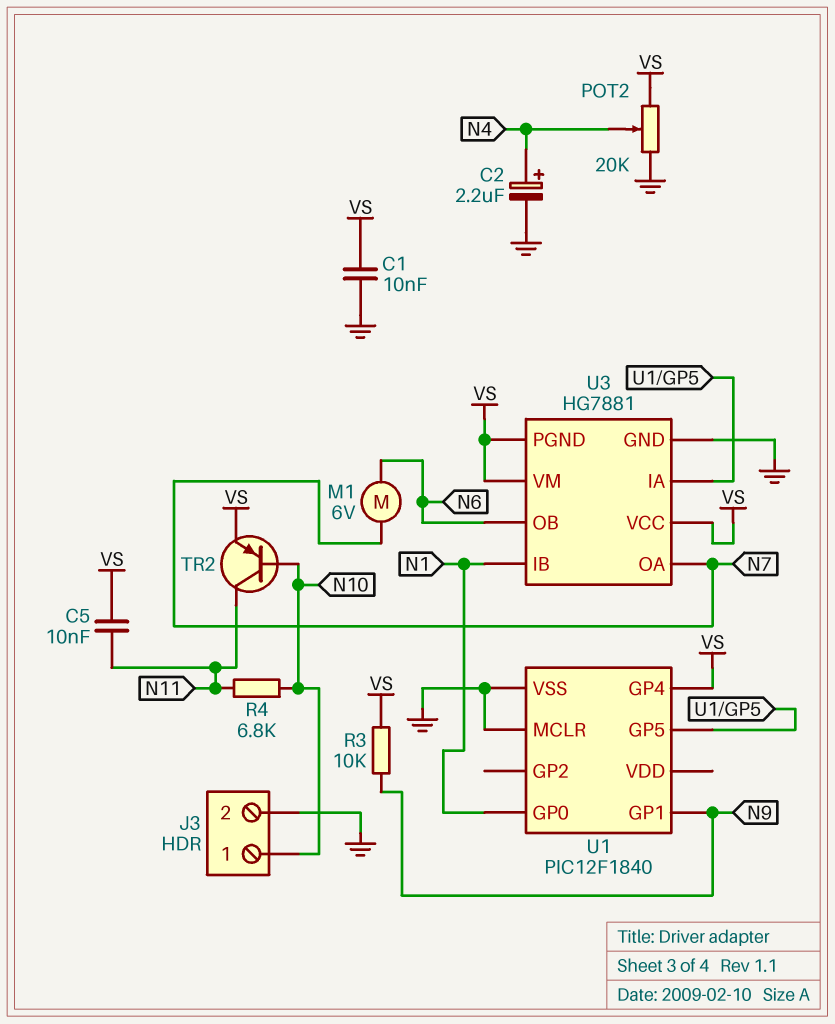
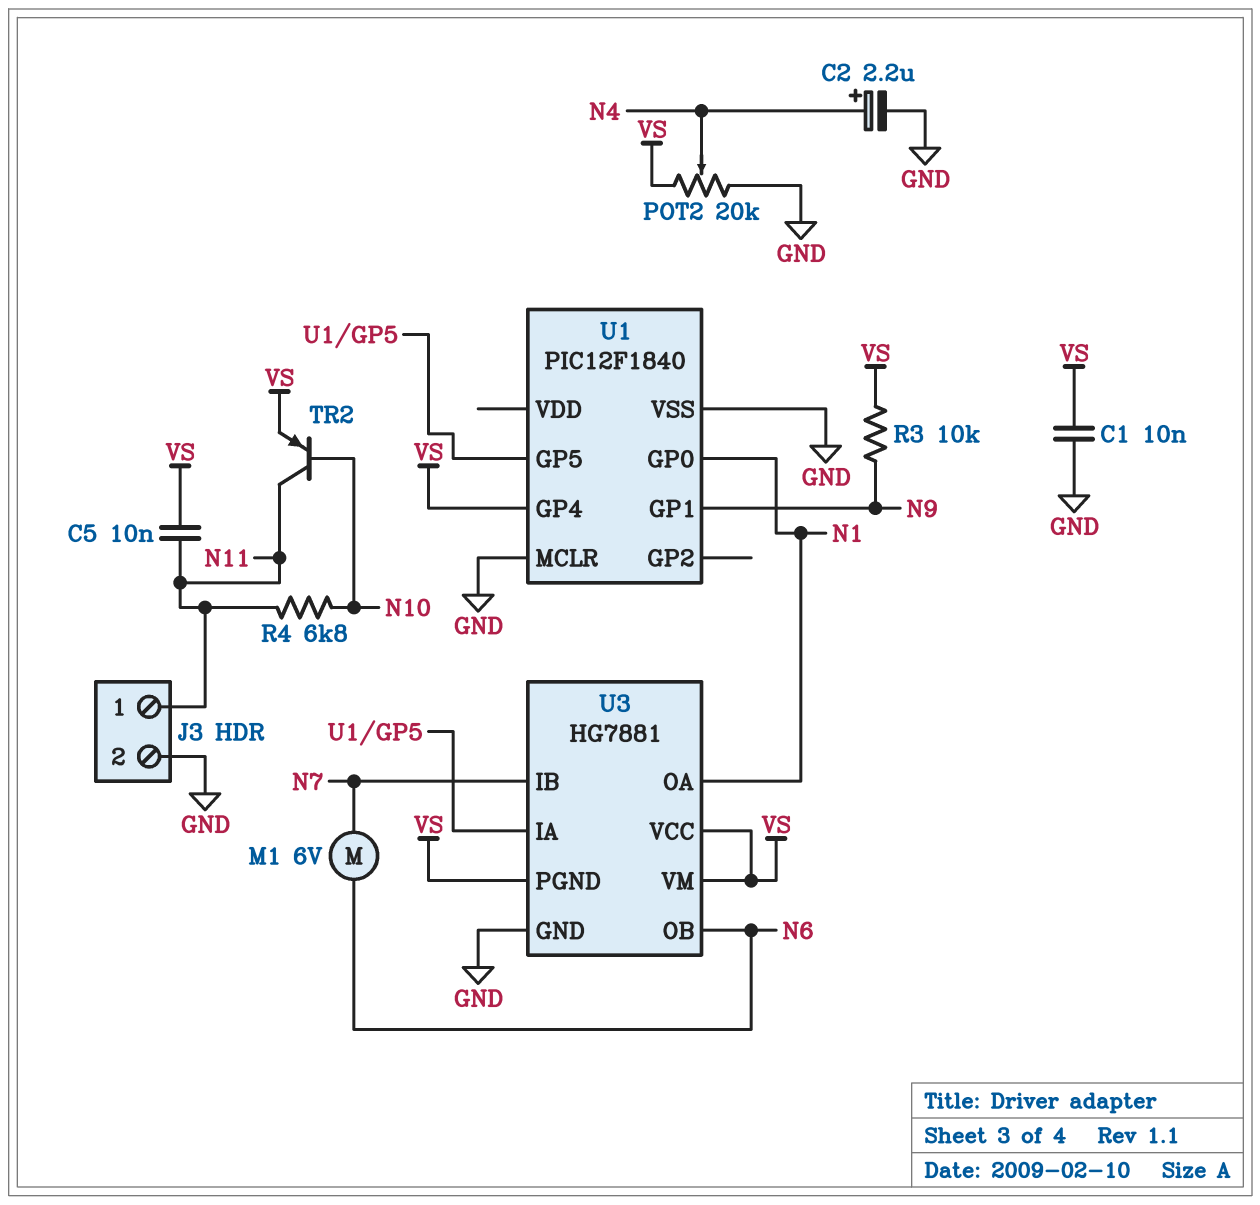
J3 pin 1: N10 -> N11
U3 pin IB: N1 -> N7
U3 pin OA: N7 -> N1

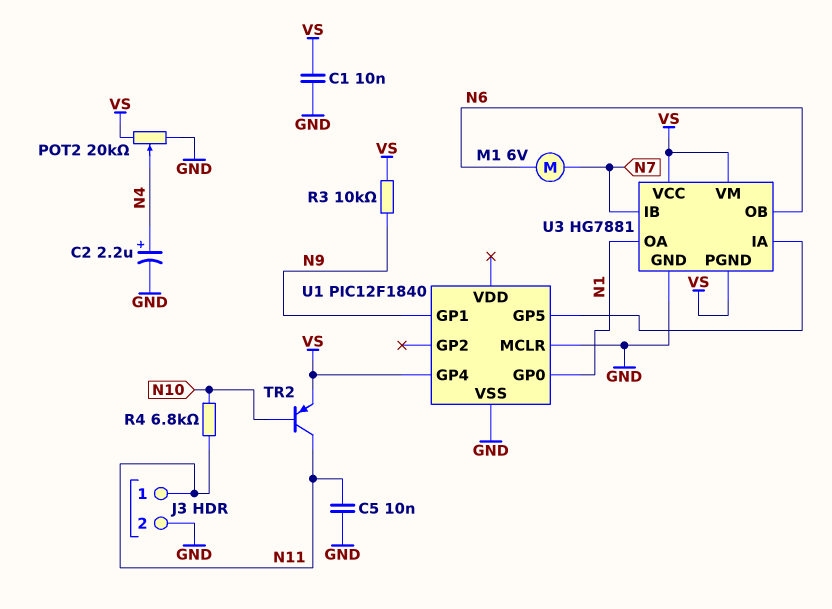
C5: 10nF (N11, VS) -> 10nF (GND, N11)

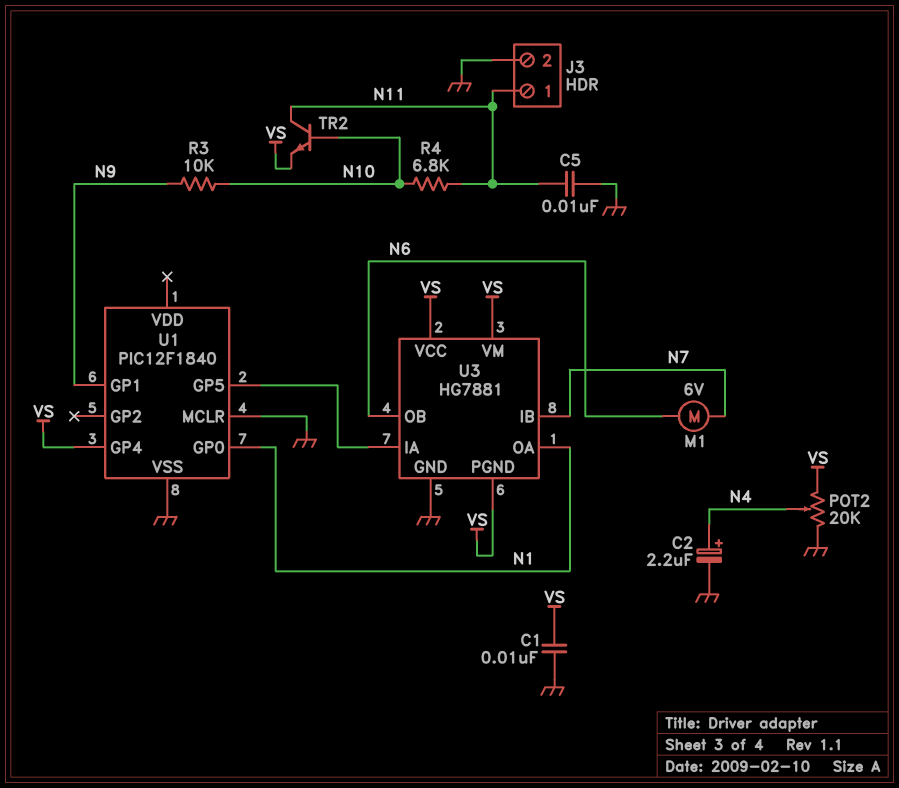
R3: 10k (N9, VS) -> 10k (N9, N10)
TR2: PNP (B N10, C N11, E VS) -> NPN (B N10, C N11, E VS)

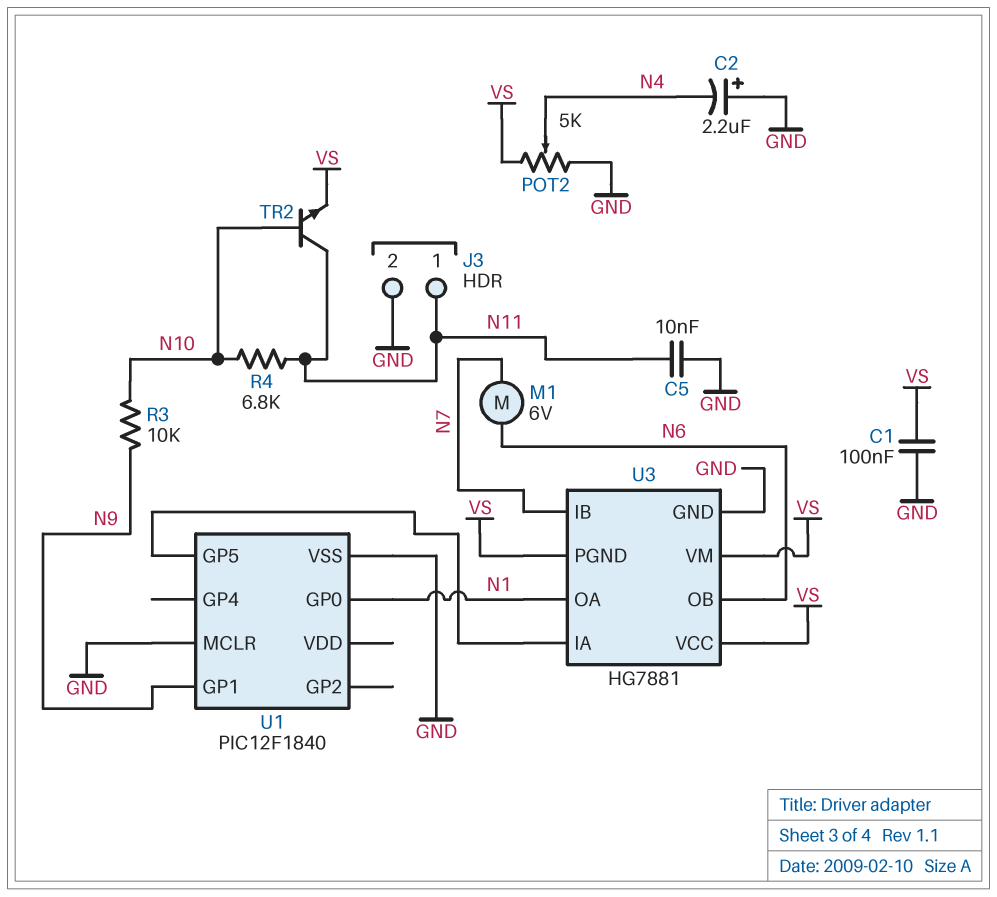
C1: 10nF (GND, VS) -> 100nF (GND, VS)
C2: 2.2uF (plus N4, minus GND) -> 2.2uF (plus GND, minus N4)
POT2: 20k (GND, VS, wiper N4) -> 5k (GND, VS, wiper N4)
U1 pin GP4: VS -> none

